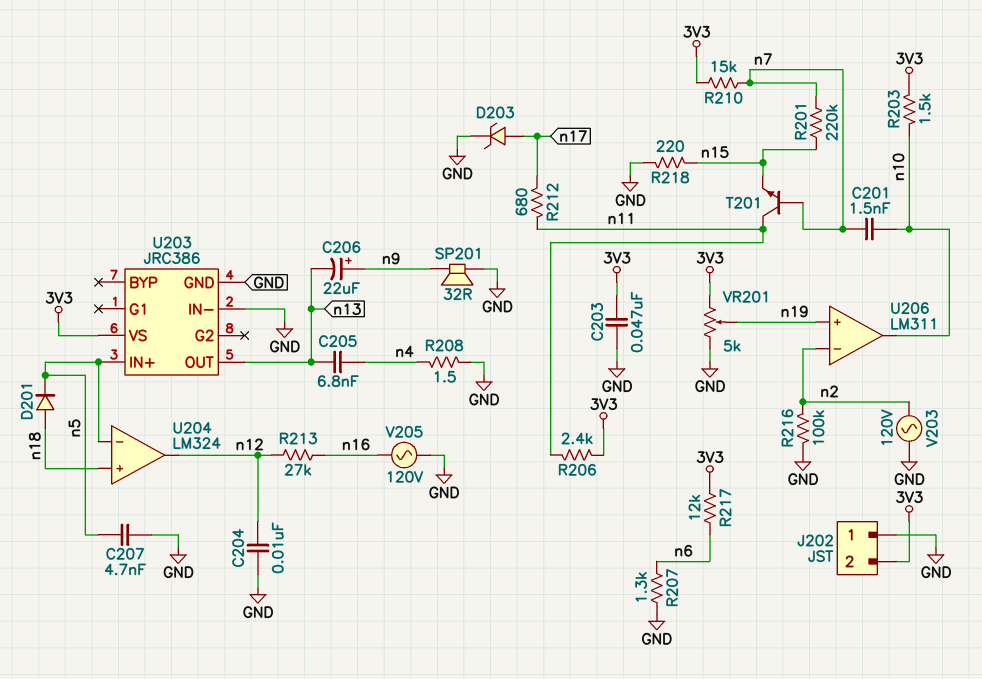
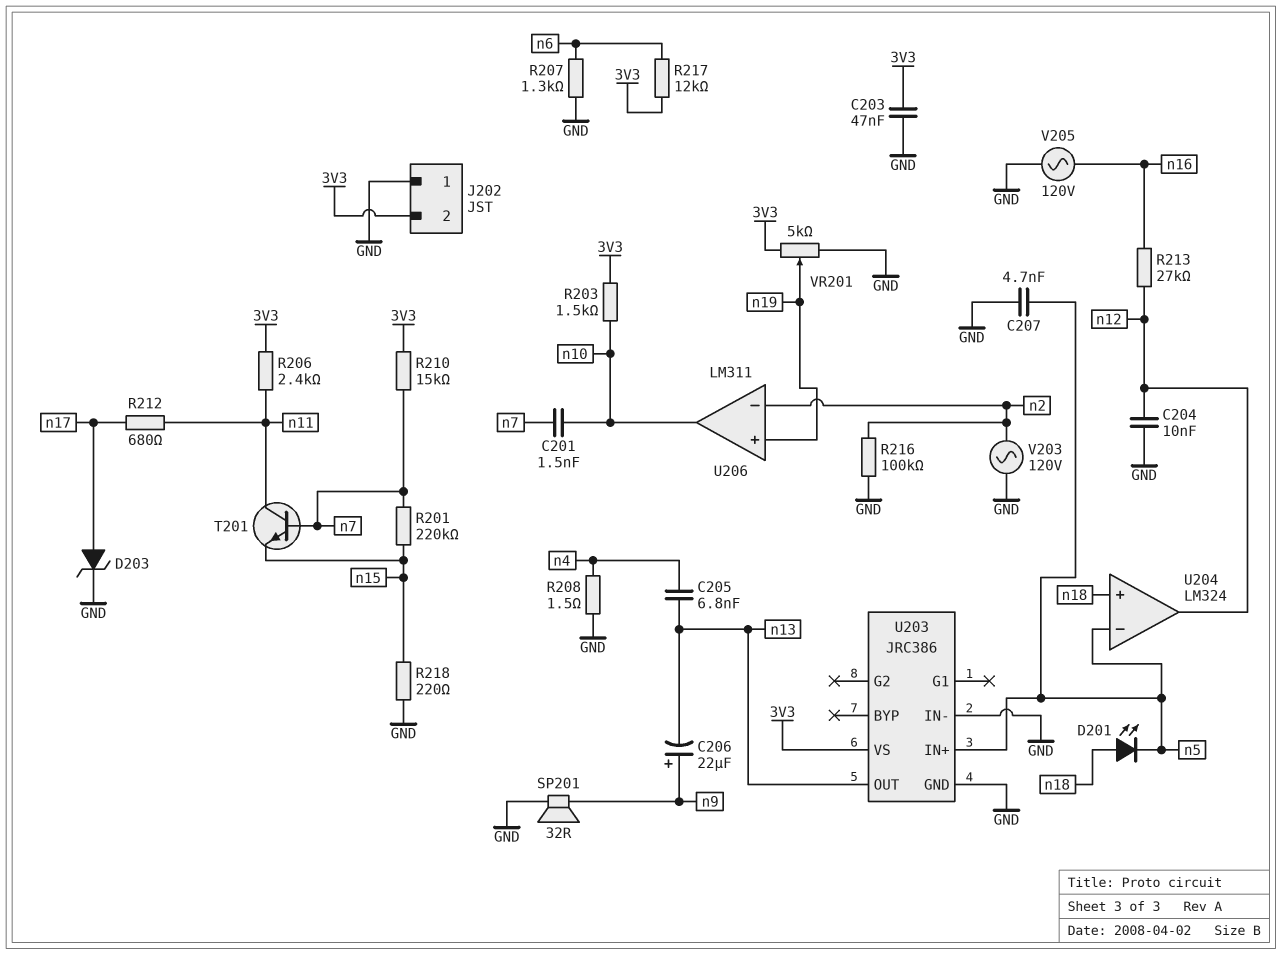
D201: diode (A n18, K n5) -> LED (A n18, K n5)

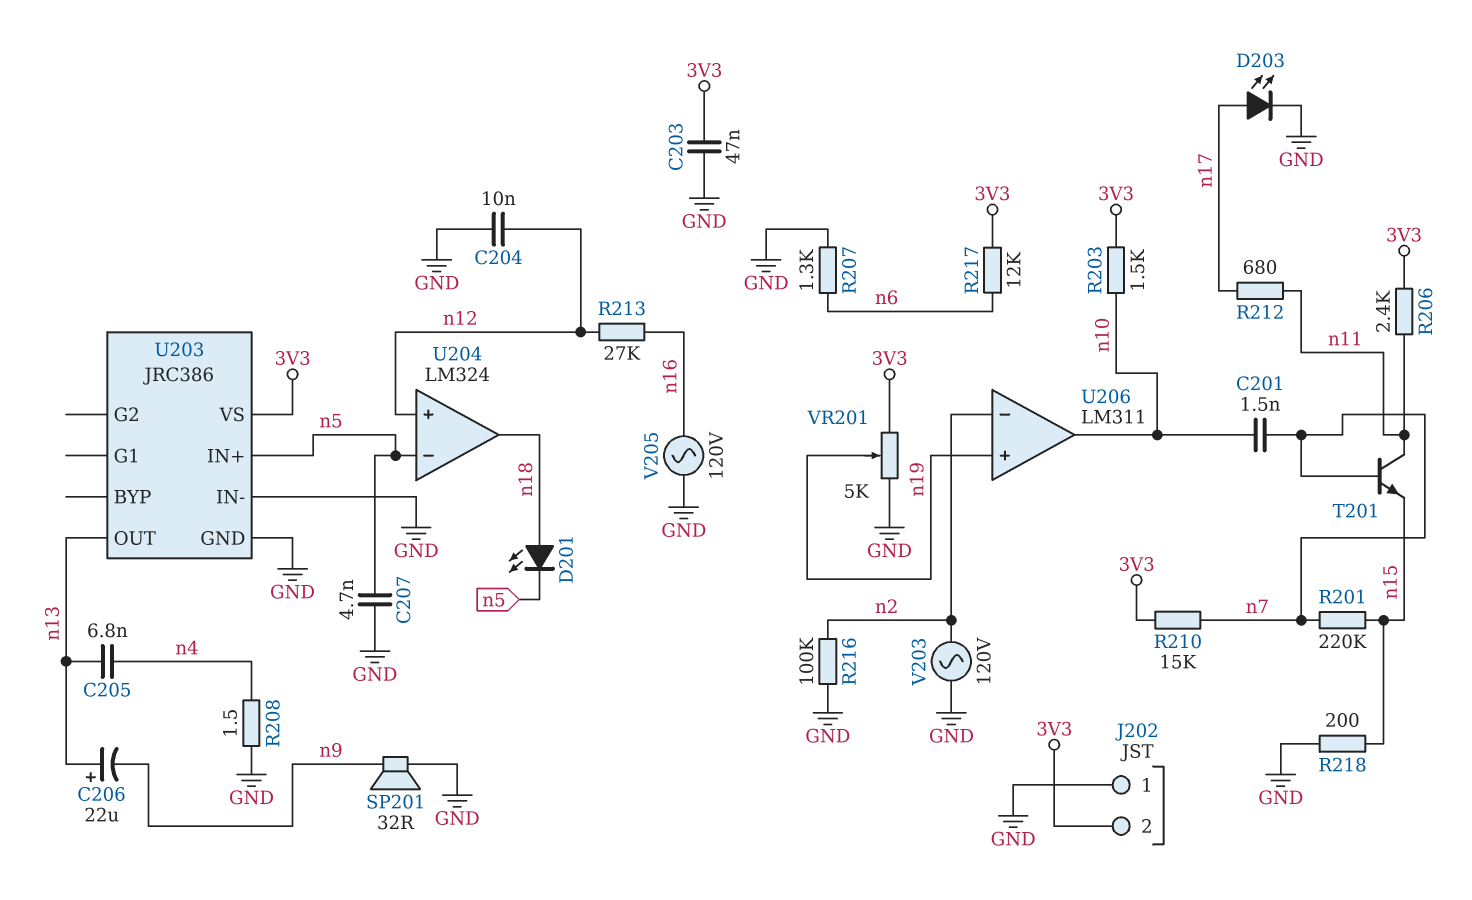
C206: 22uF (plus n9, minus n13) -> 22uF (plus n13, minus n9)
D203: zener (A n17, K GND) -> LED (A n17, K GND)
R218: 220 (GND, n15) -> 200 (GND, n15)
U204 pin in+: n18 -> n12
U204 pin out: n12 -> n18

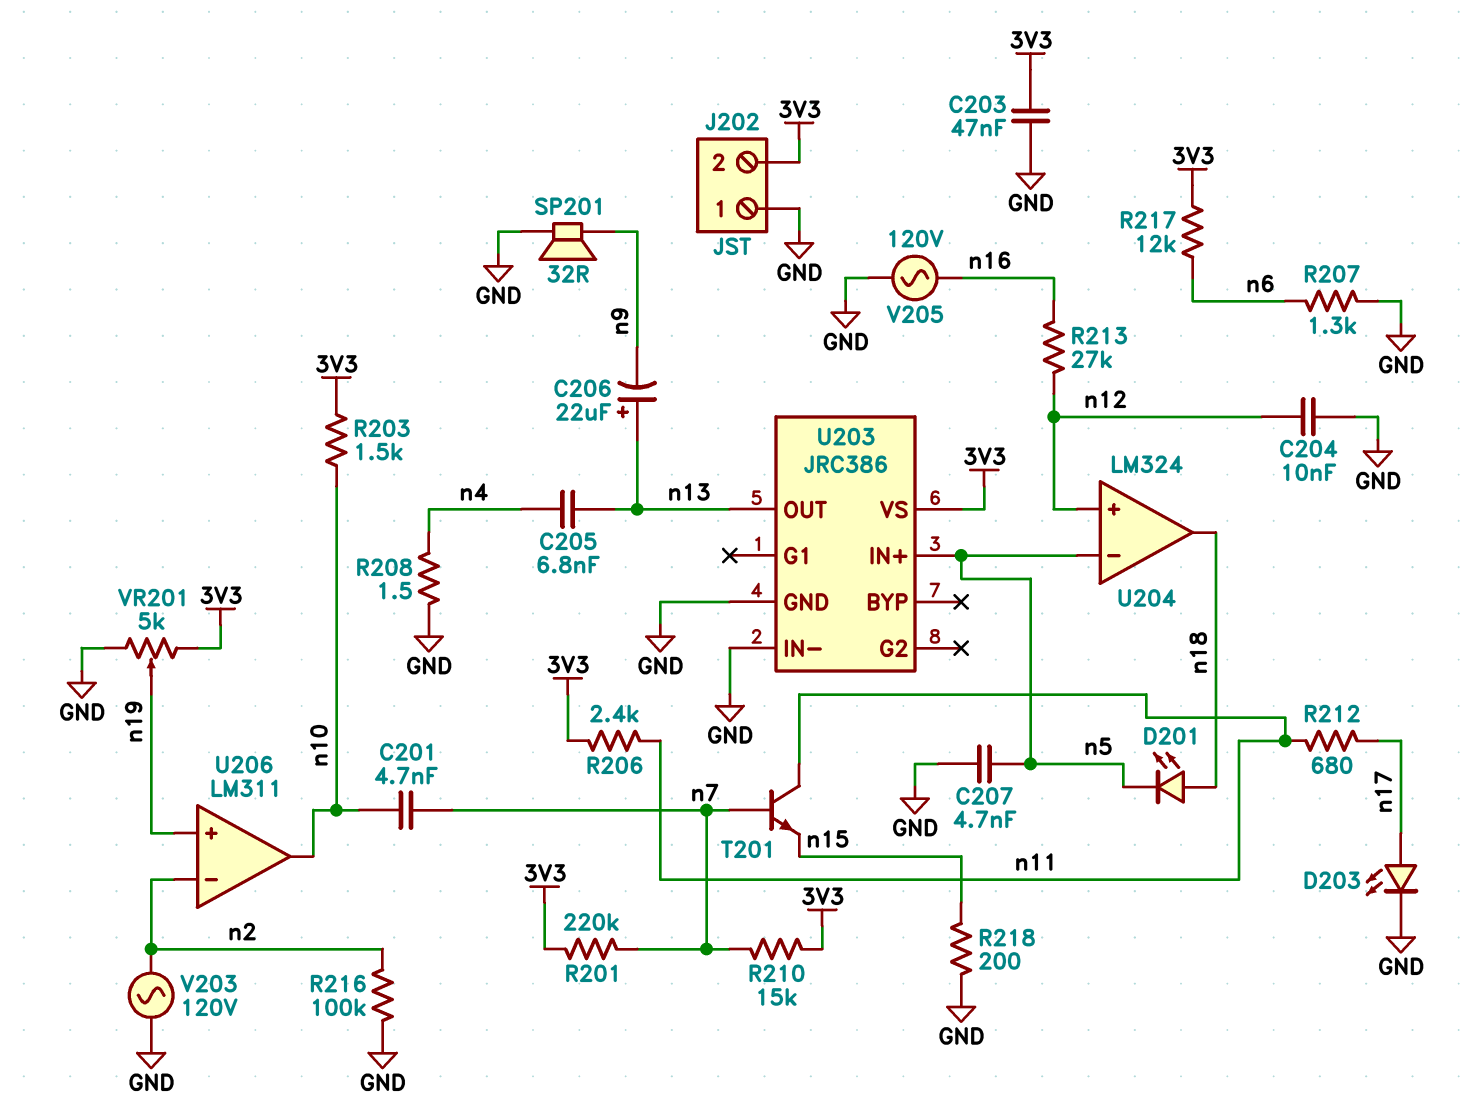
C201: 1.5nF (n7, n10) -> 4.7nF (n7, n10)
R201: 220k (n7, n15) -> 220k (3V3, n7)

